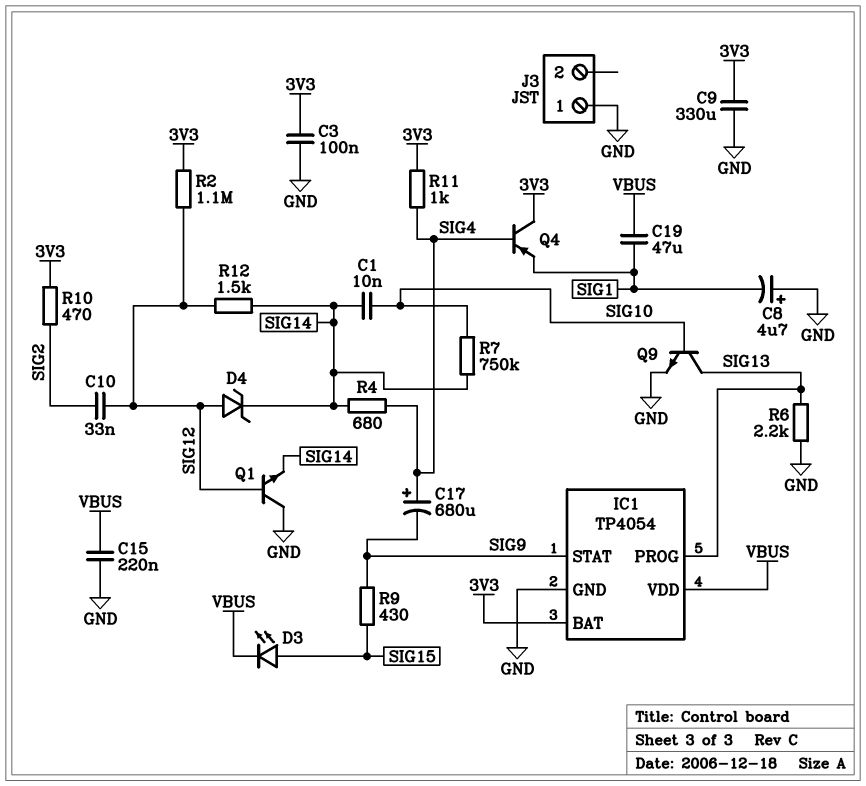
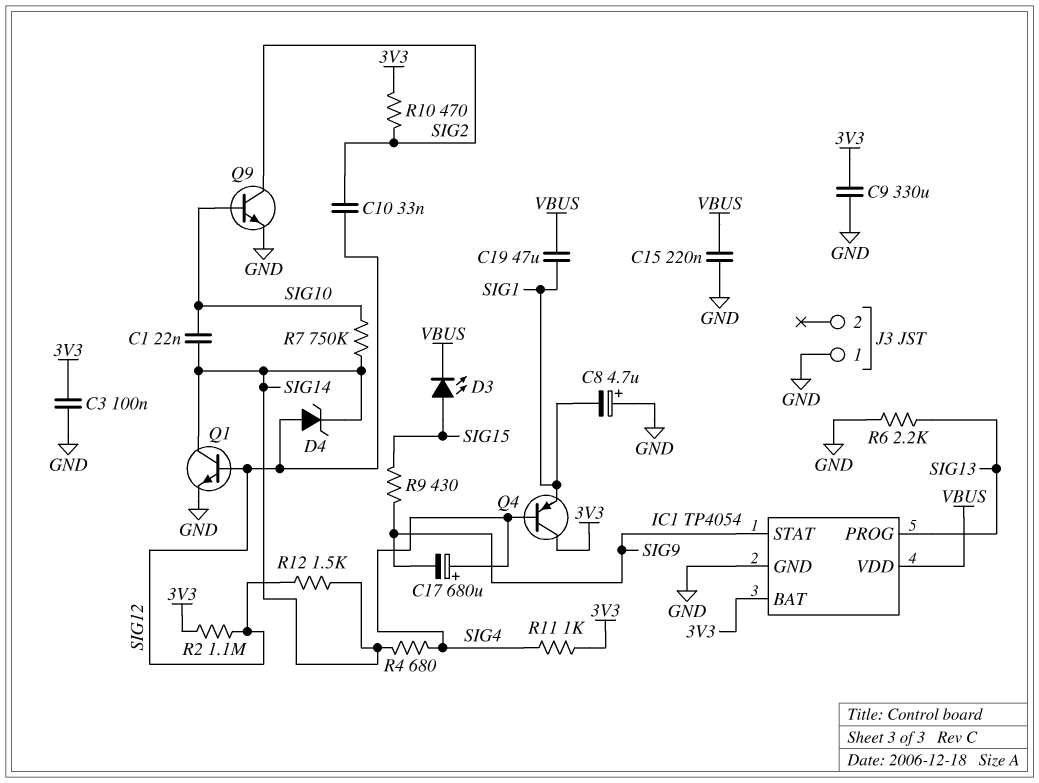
C1: 10nF (SIG10, SIG14) -> 22nF (SIG10, SIG14)
Q1: NPN (B SIG12, C GND, E SIG14) -> NPN (B SIG12, C SIG14, E GND)
Q9: NPN (B SIG10, C SIG13, E GND) -> NPN (B SIG10, C SIG2, E GND)

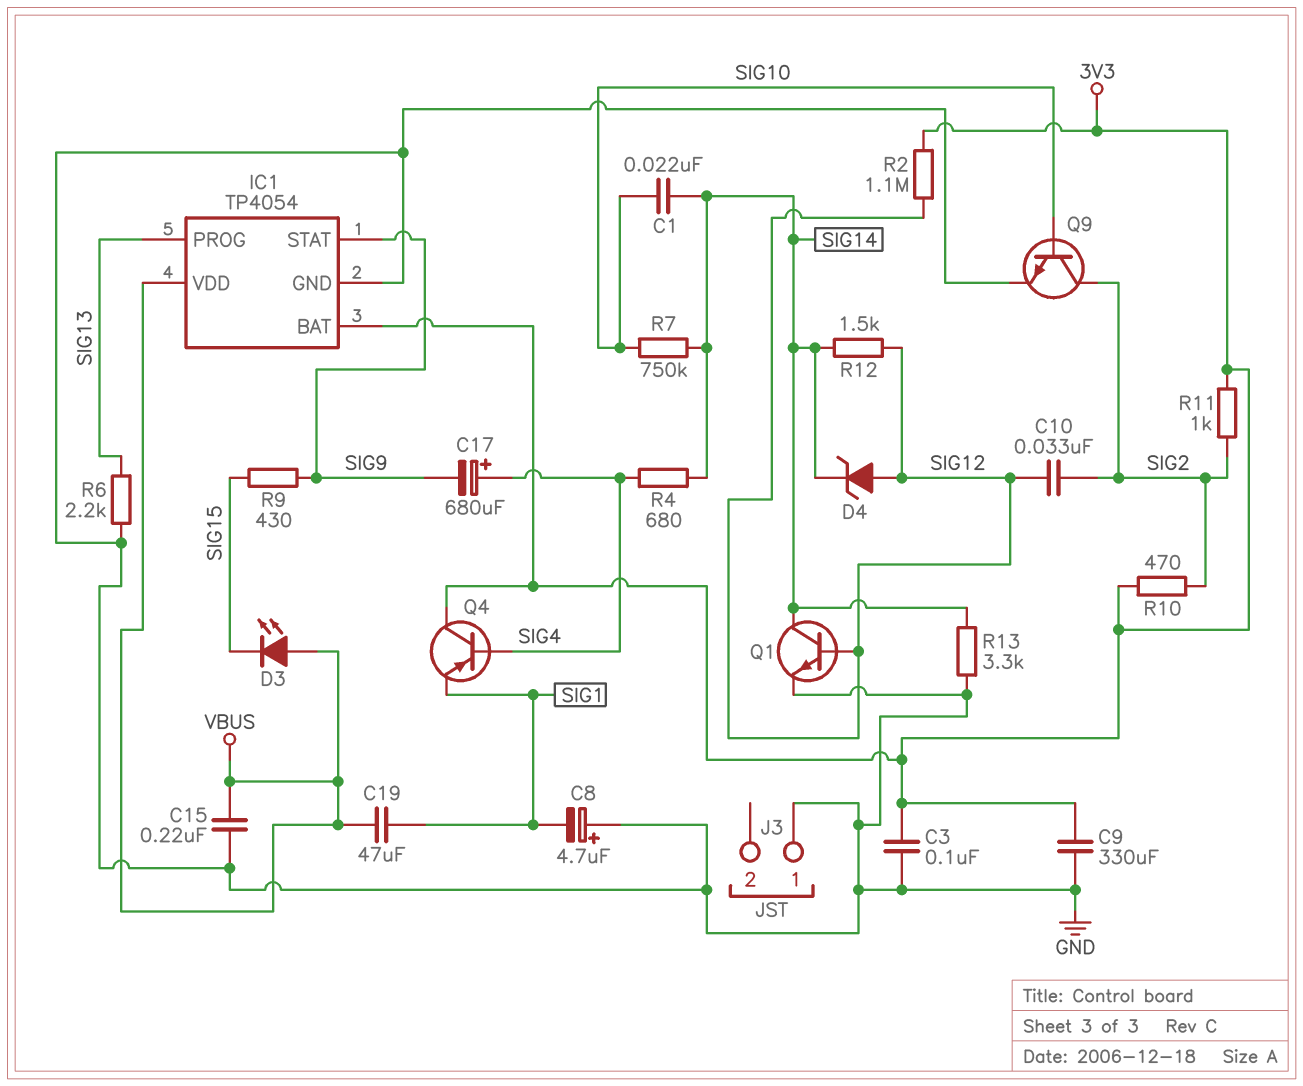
D3: LED (A SIG15, K VBUS) -> LED (A VBUS, K SIG15)
R11: 1k (3V3, SIG4) -> 1k (3V3, SIG2)
R13: none -> 3.3k (GND, SIG14)

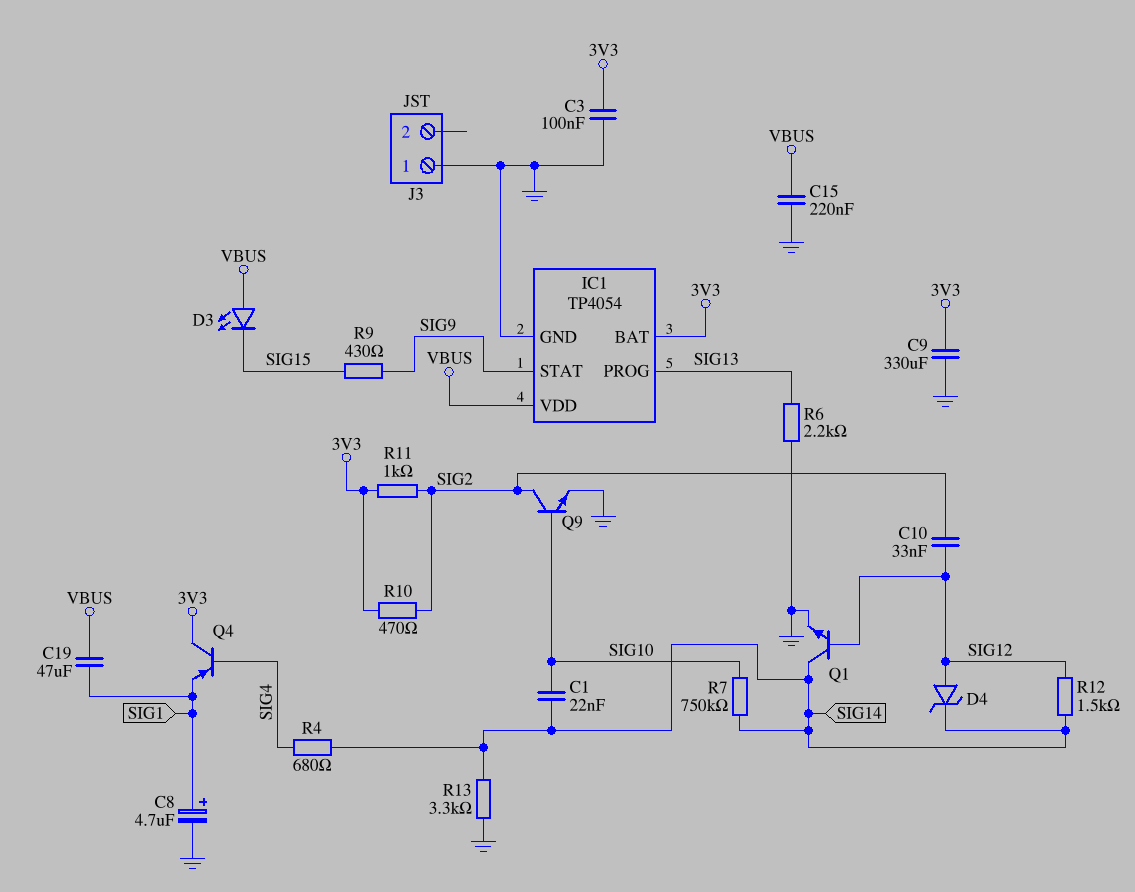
C8: 4.7uF (plus GND, minus SIG1) -> 4.7uF (plus SIG1, minus GND)
C17: 680uF (plus SIG4, minus SIG9) -> none
R2: 1.1M (3V3, SIG12) -> none

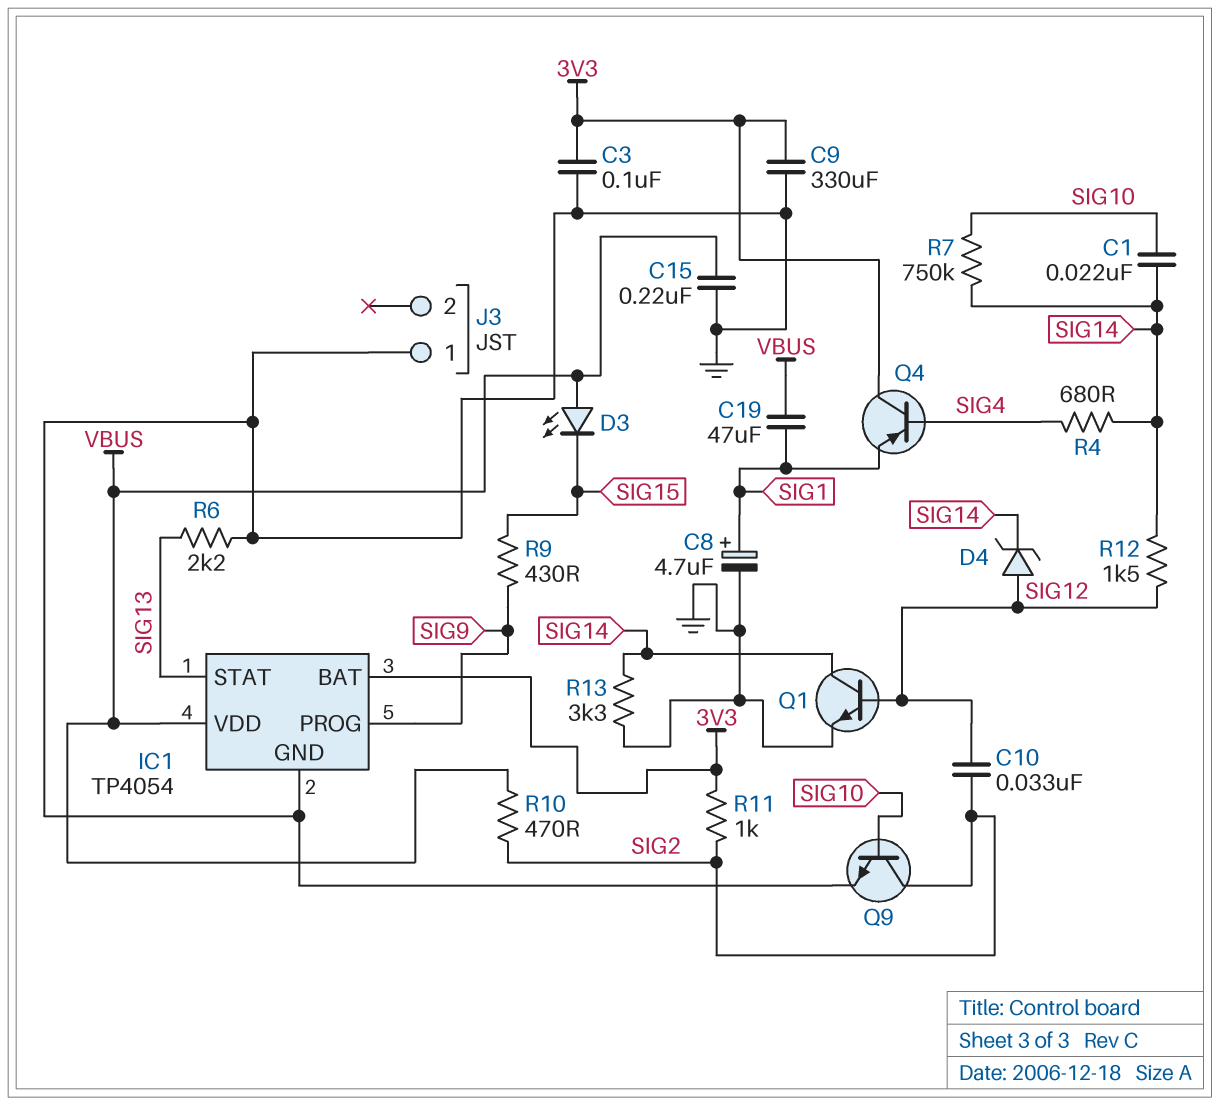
IC1 pin PROG: SIG13 -> SIG9
IC1 pin STAT: SIG9 -> SIG13
R10: 470 (3V3, SIG2) -> 470 (SIG2, VBUS)

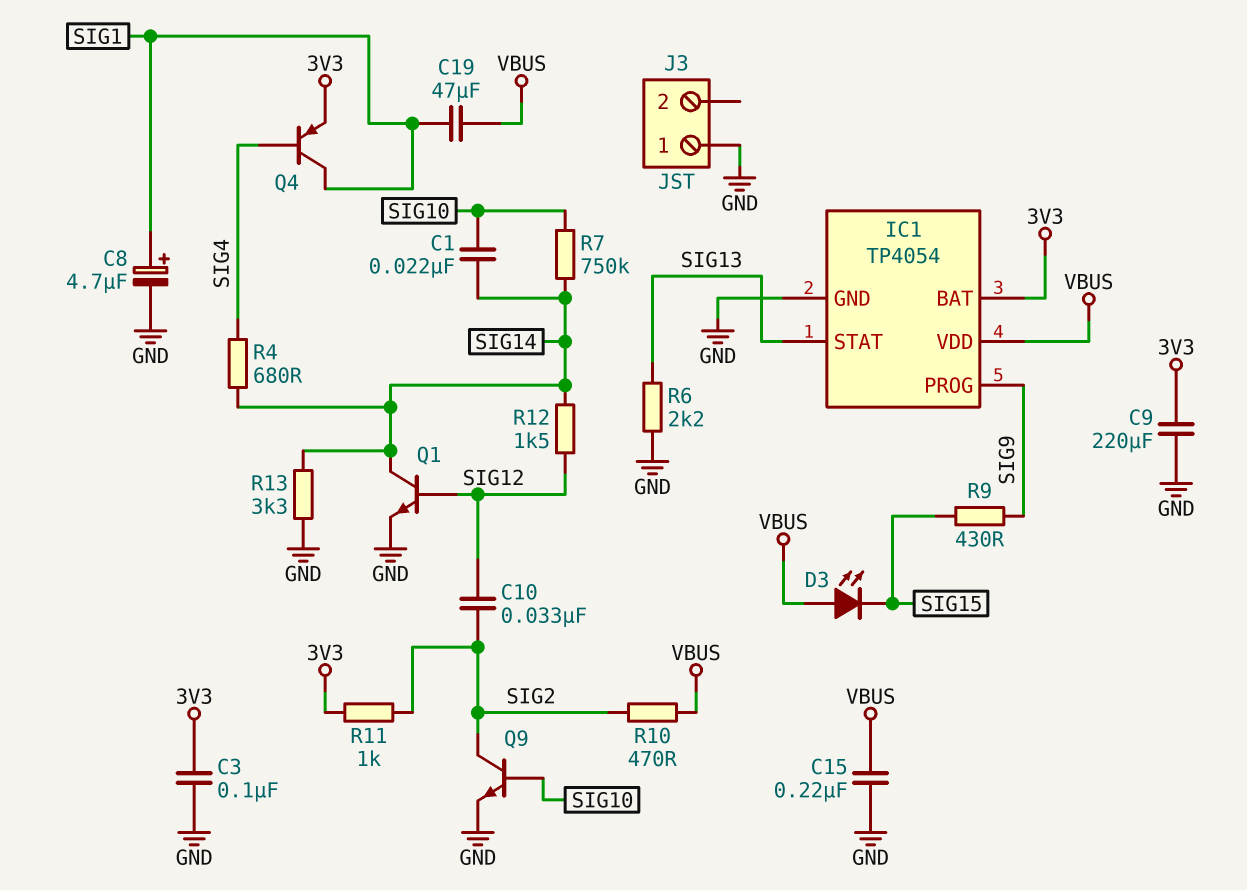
C9: 330uF (3V3, GND) -> 220uF (3V3, GND)
D4: zener (A SIG12, K SIG14) -> none
Q4: PNP (B SIG4, C 3V3, E SIG1) -> PNP (B SIG4, C SIG1, E 3V3)

